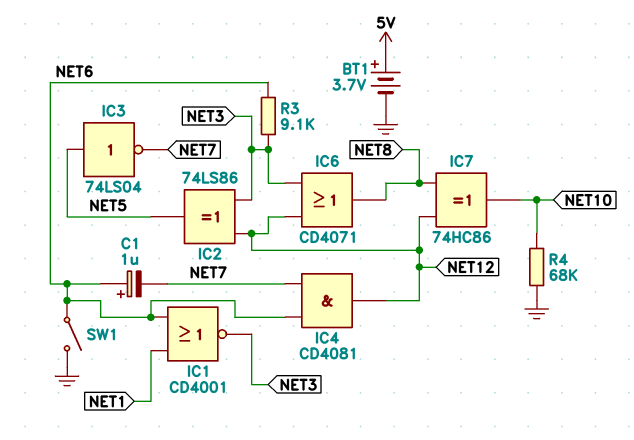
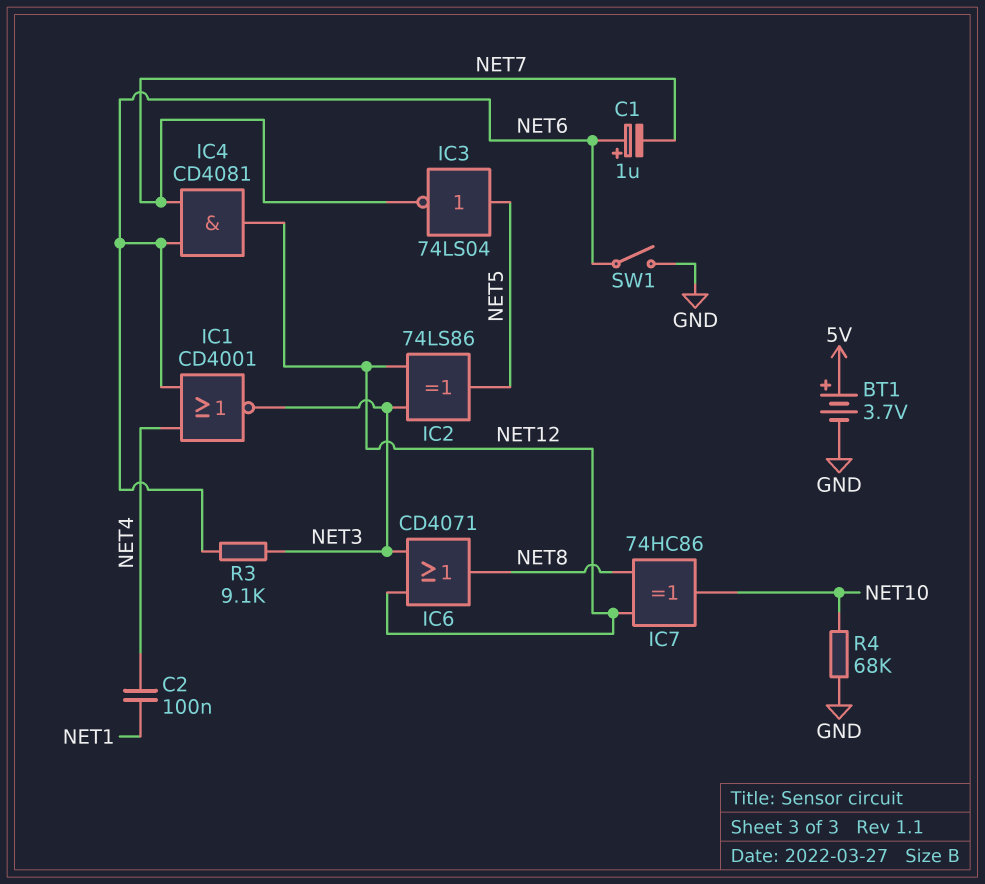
C2: none -> 100nF (NET1, NET4)
IC1: NOR CD4001 (in NET1, in NET6, out NET3) -> NOR CD4001 (in NET4, in NET6, out NET3)

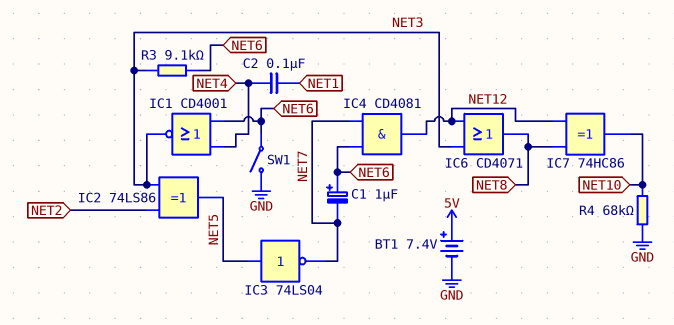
BT1: 3.7V (plus 5V, minus GND) -> 7.4V (plus 5V, minus GND)
IC2: XOR 74LS86 (in NET3, in NET12, out NET5) -> XOR 74LS86 (in NET2, in NET3, out NET5)

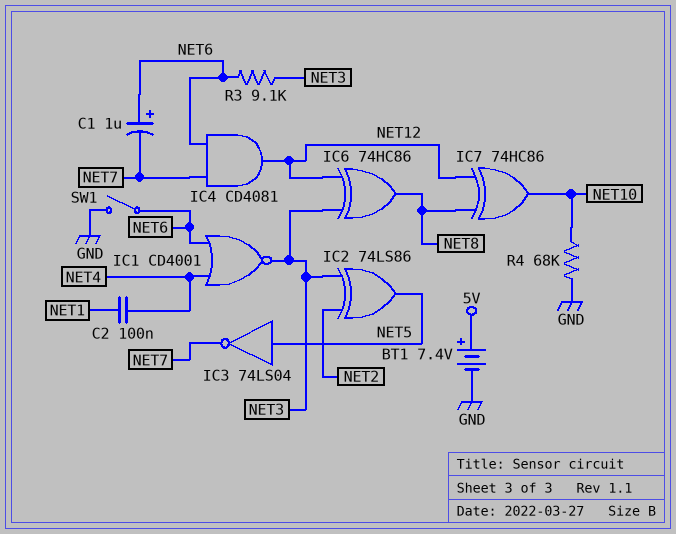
IC6: OR CD4071 (in NET3, in NET12, out NET8) -> XOR 74HC86 (in NET3, in NET12, out NET8)

